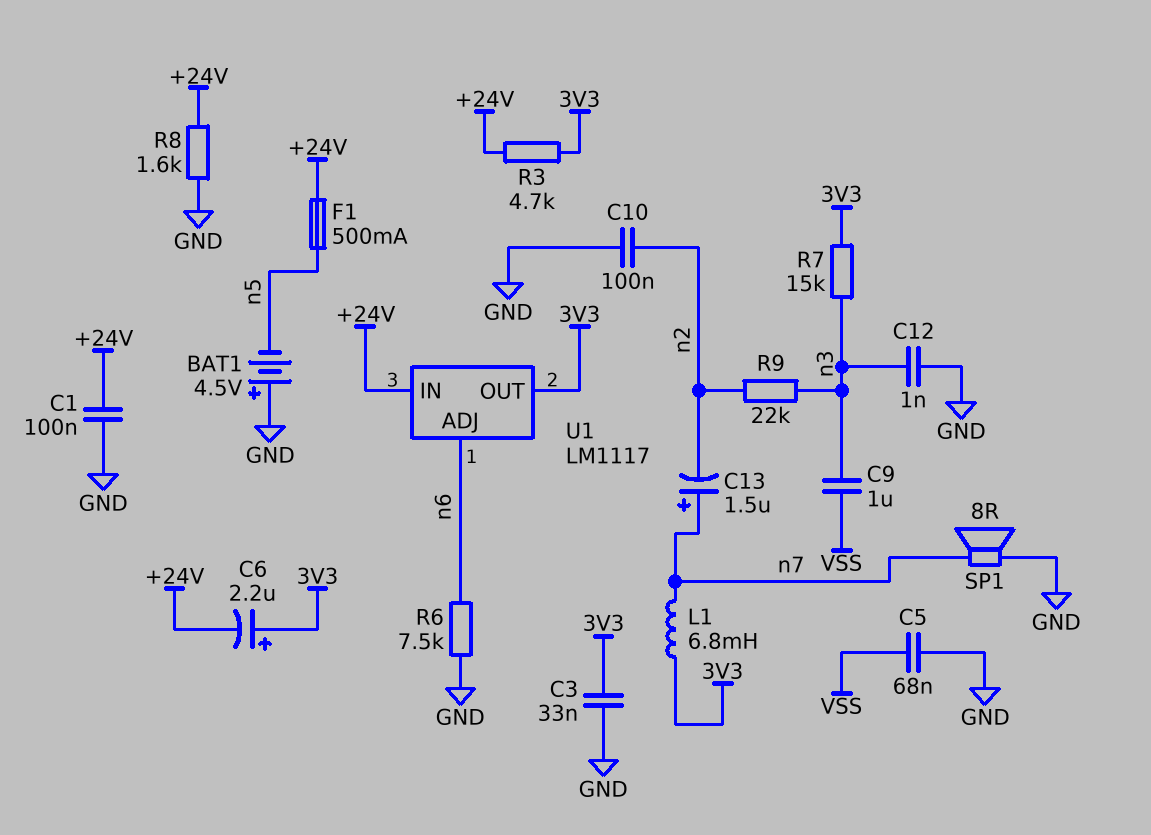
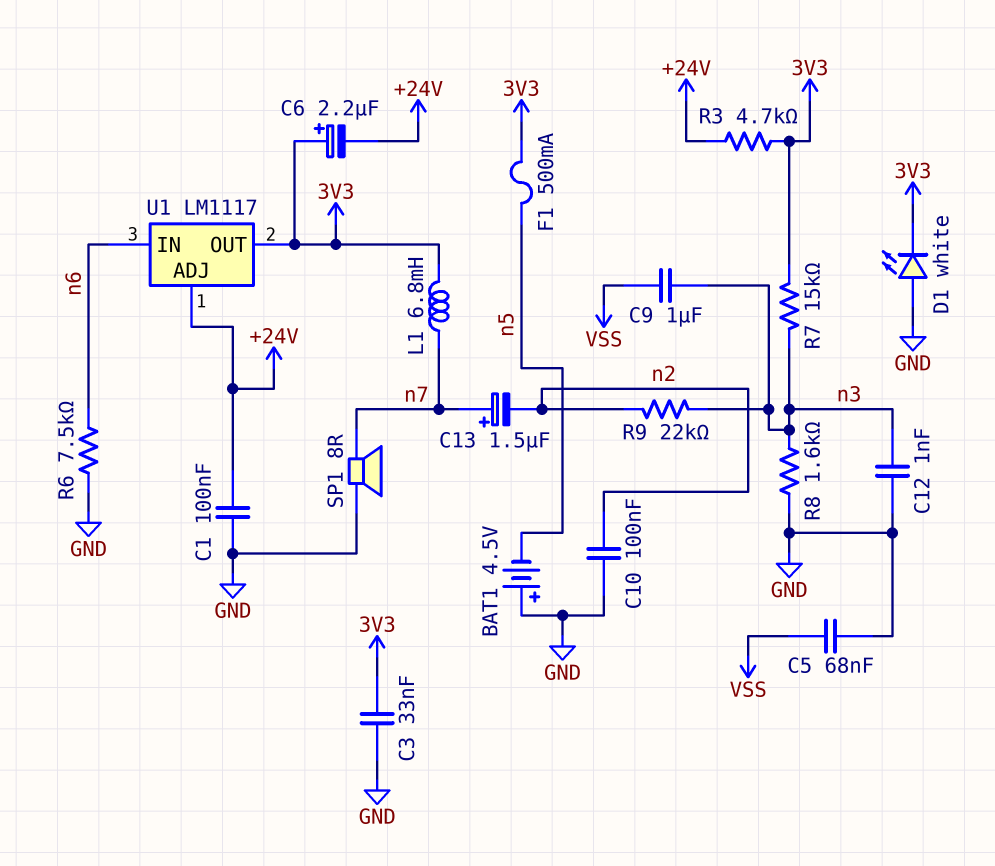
D1: none -> LED white (A GND, K 3V3)
F1: 500mA (+24V, n5) -> 500mA (3V3, n5)
R8: 1.6k (+24V, GND) -> 1.6k (GND, n3)
U1 pin ADJ: n6 -> +24V
U1 pin IN: +24V -> n6

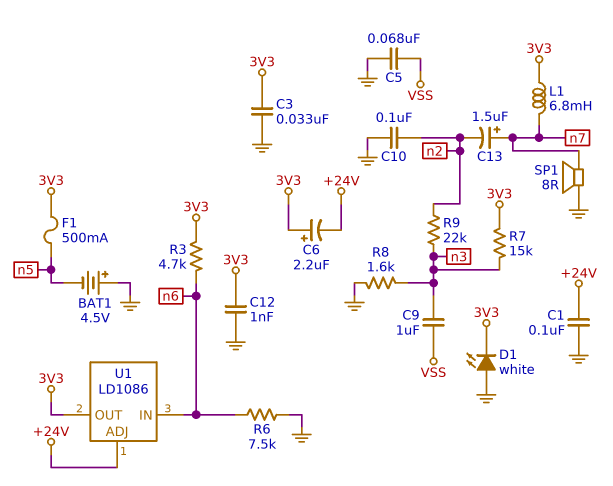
C12: 1nF (GND, n3) -> 1nF (3V3, GND)
R3: 4.7k (+24V, 3V3) -> 4.7k (3V3, n6)
U1: LM1117 -> LD1086

